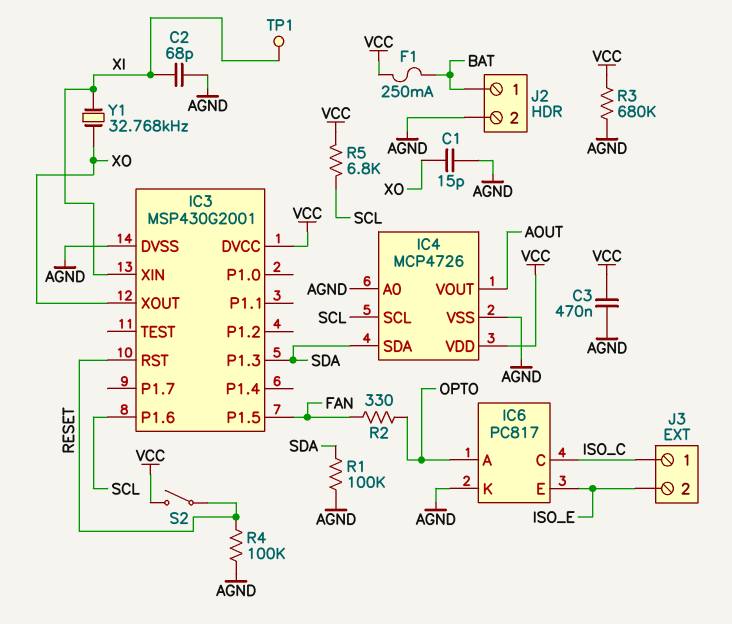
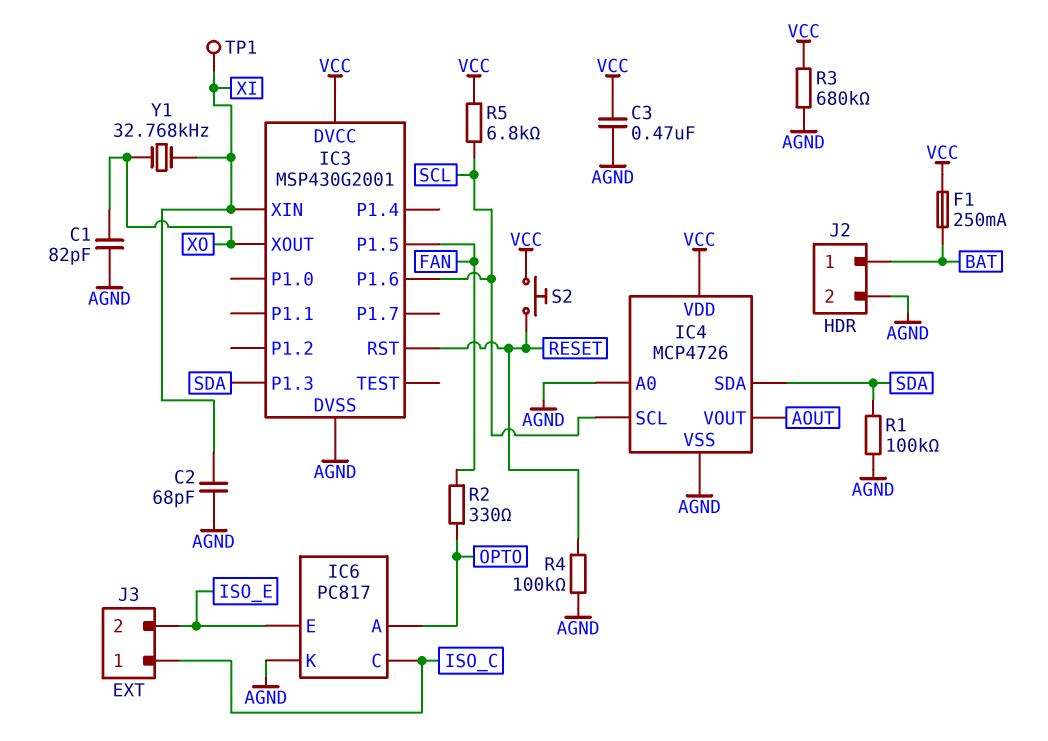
C1: 15pF (AGND, XO) -> 82pF (AGND, XO)
S2: switch (RESET, VCC) -> button (RESET, VCC)

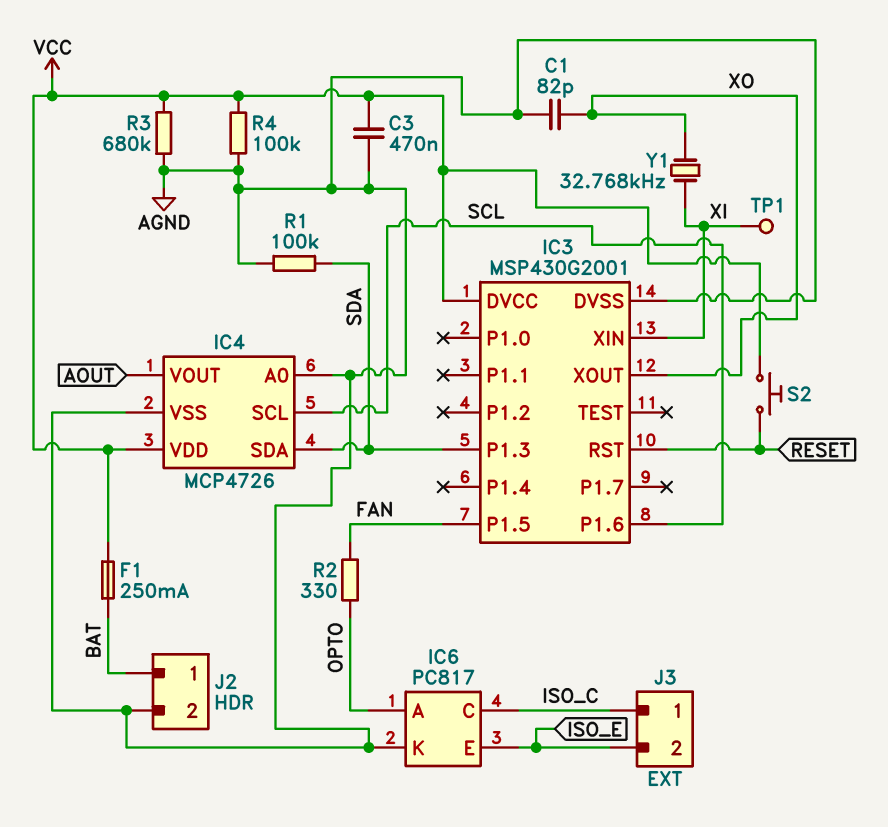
C2: 68pF (AGND, XI) -> none
R4: 100k (AGND, RESET) -> 100k (AGND, VCC)
R5: 6.8k (SCL, VCC) -> none

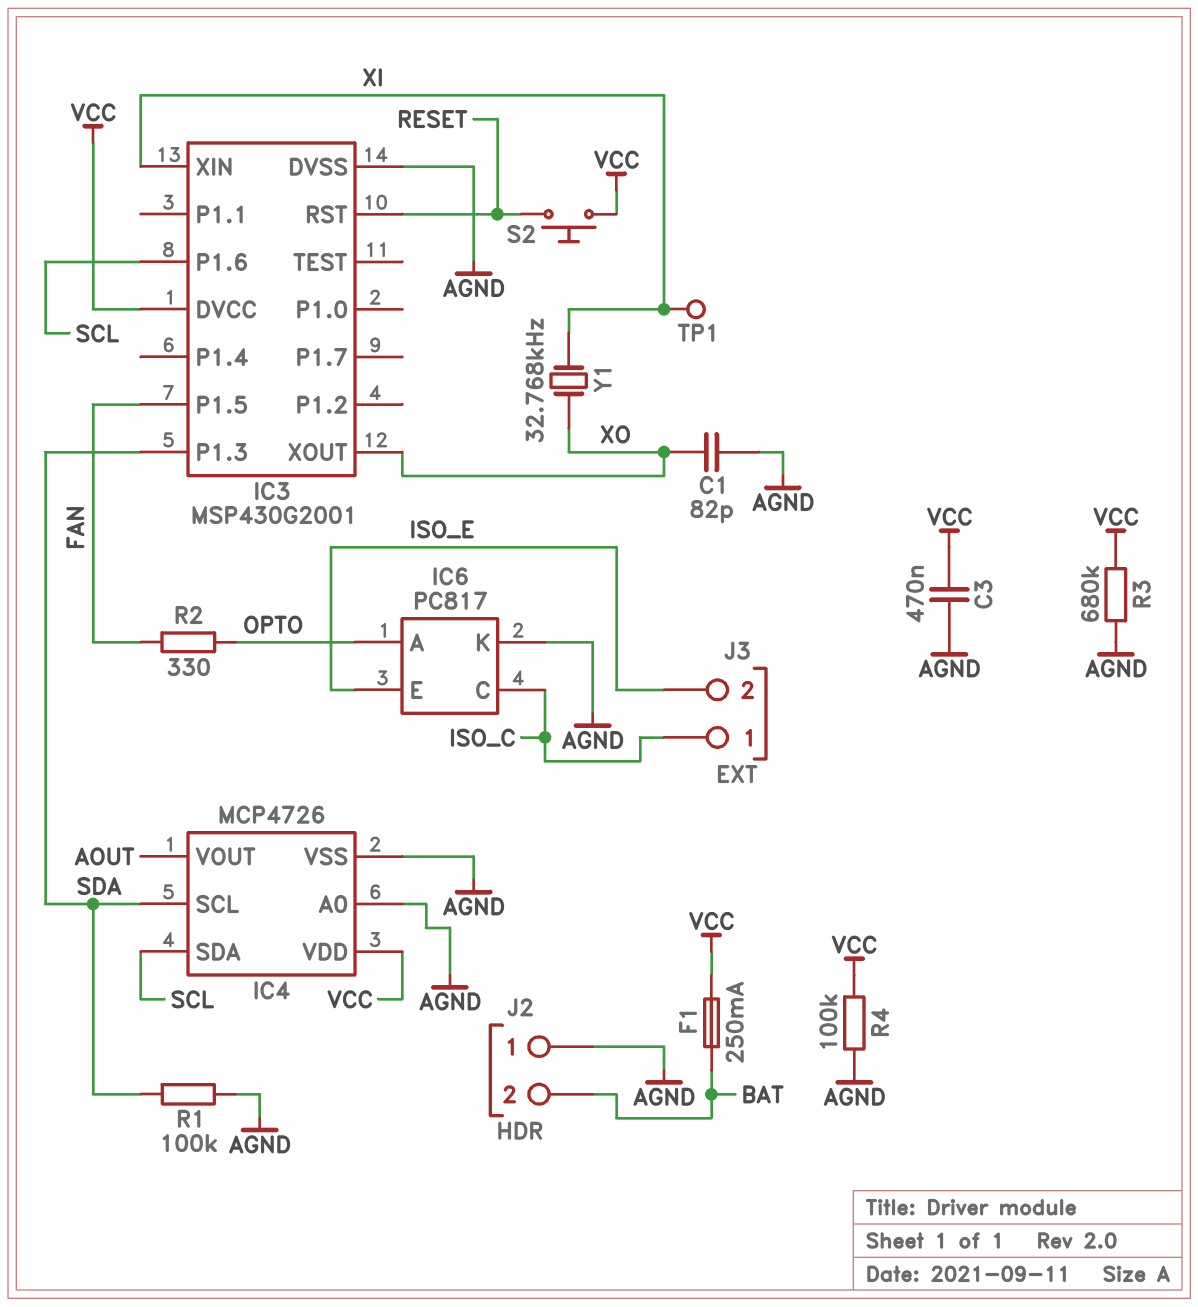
IC4 pin SCL: SCL -> SDA
IC4 pin SDA: SDA -> SCL
J2 pin 1: BAT -> AGND
J2 pin 2: AGND -> BAT

